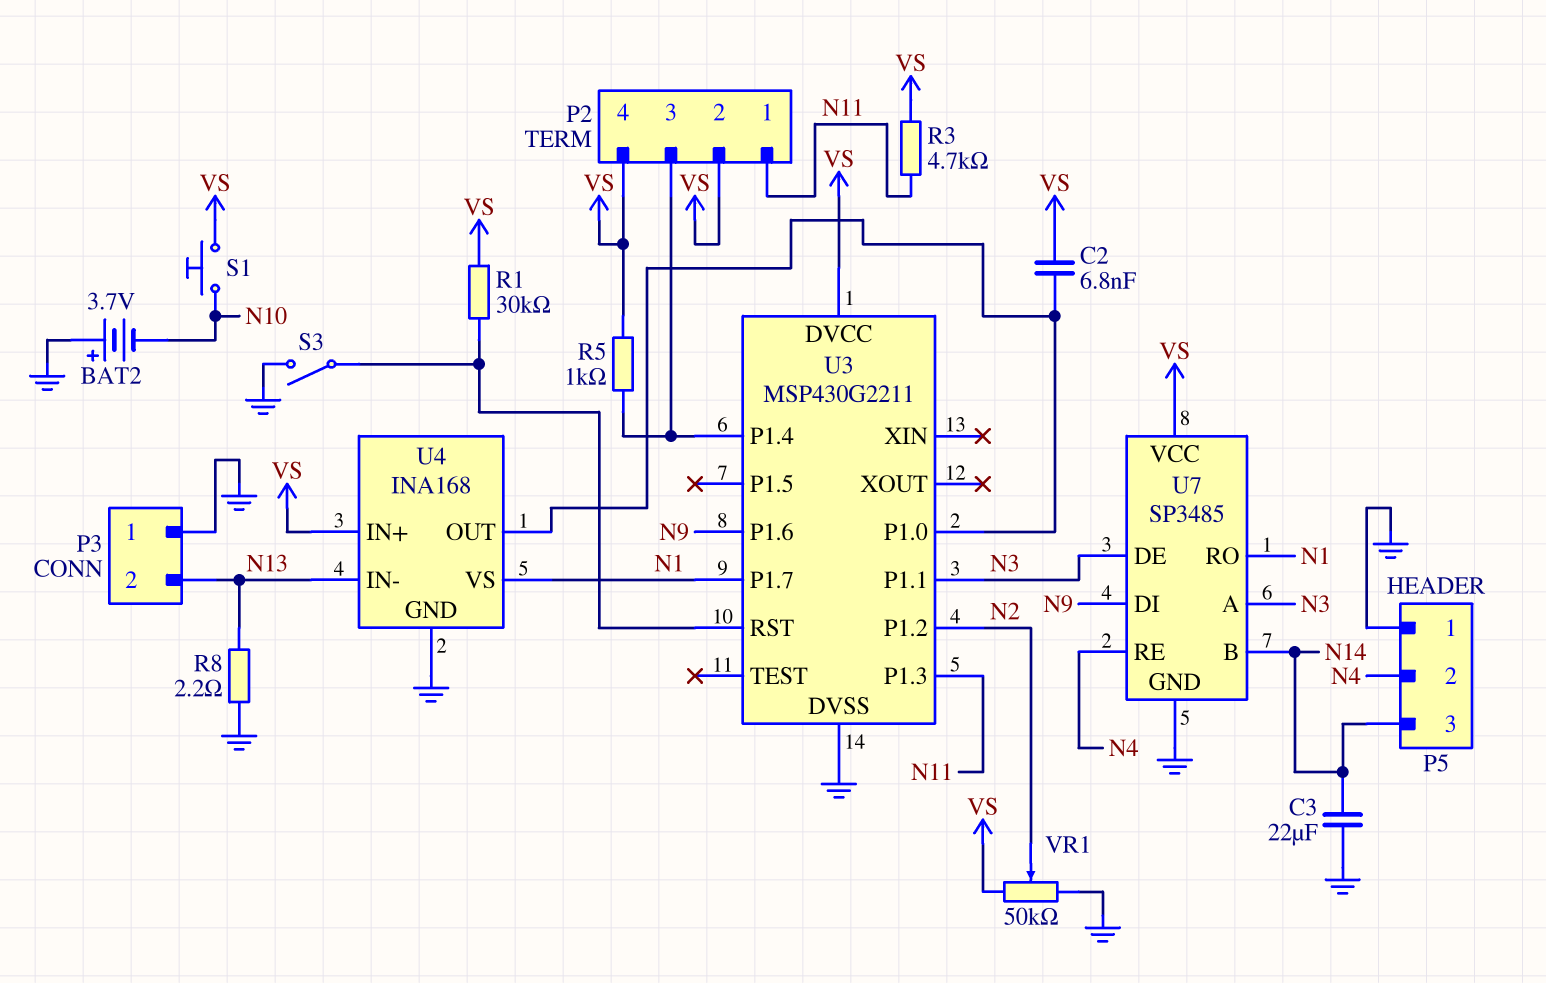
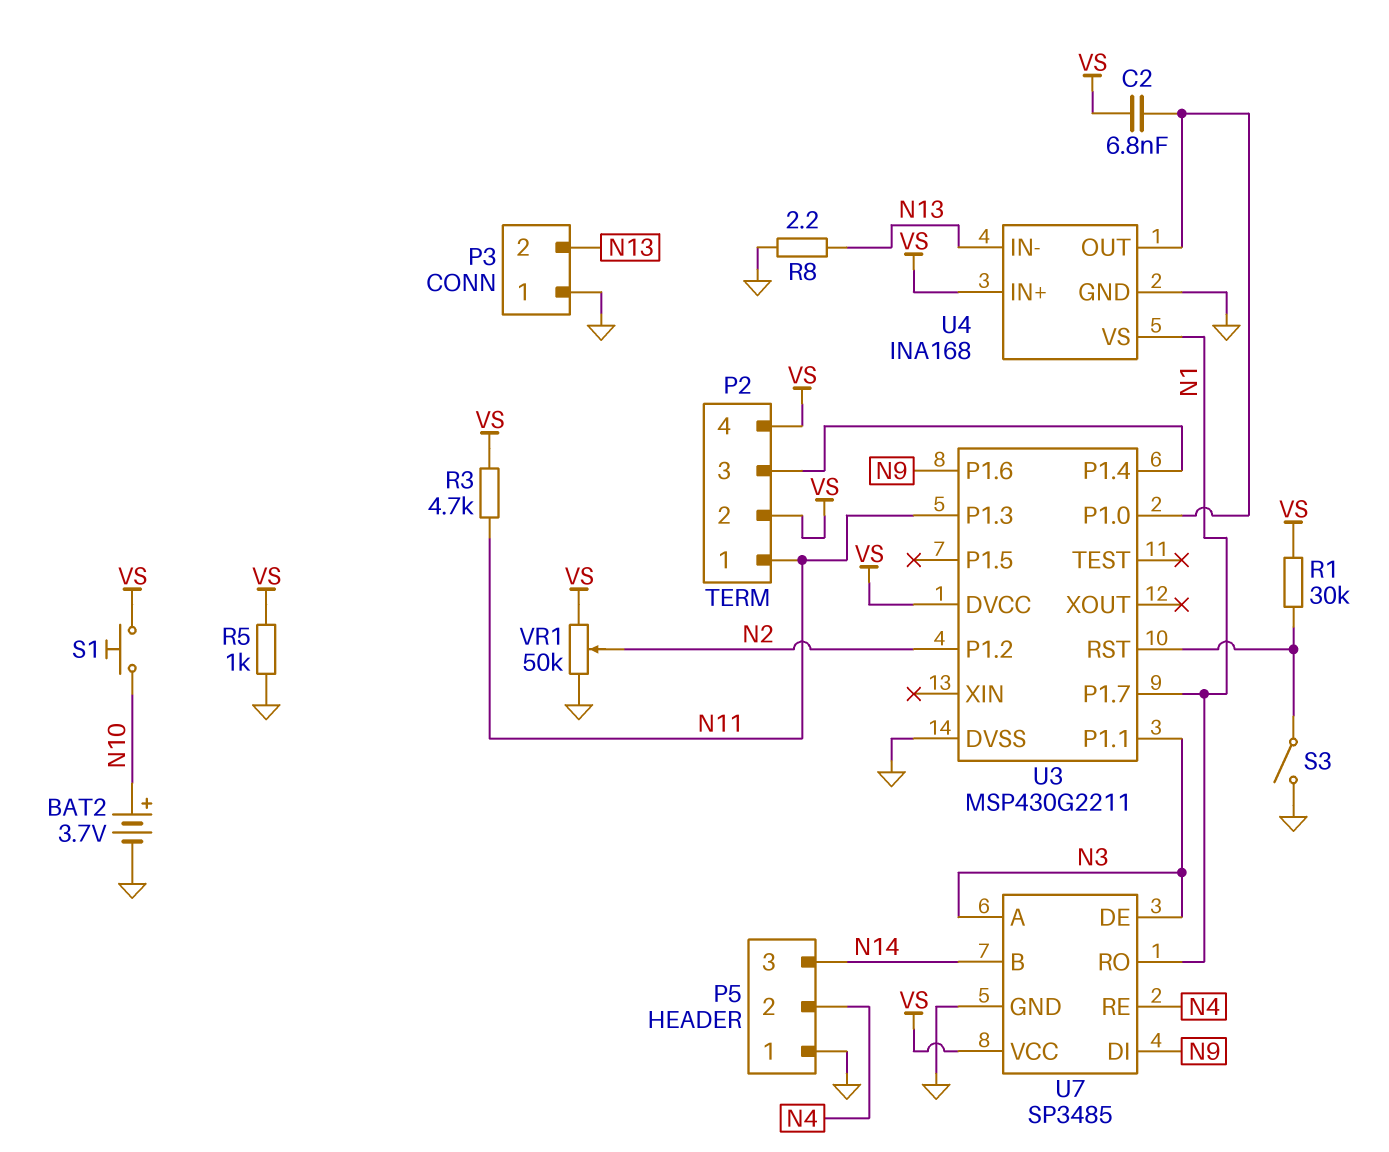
BAT2: 3.7V (plus GND, minus N10) -> 3.7V (plus N10, minus GND)
C3: 22uF (GND, N14) -> none
R5: 1k (P2/3, VS) -> 1k (GND, VS)

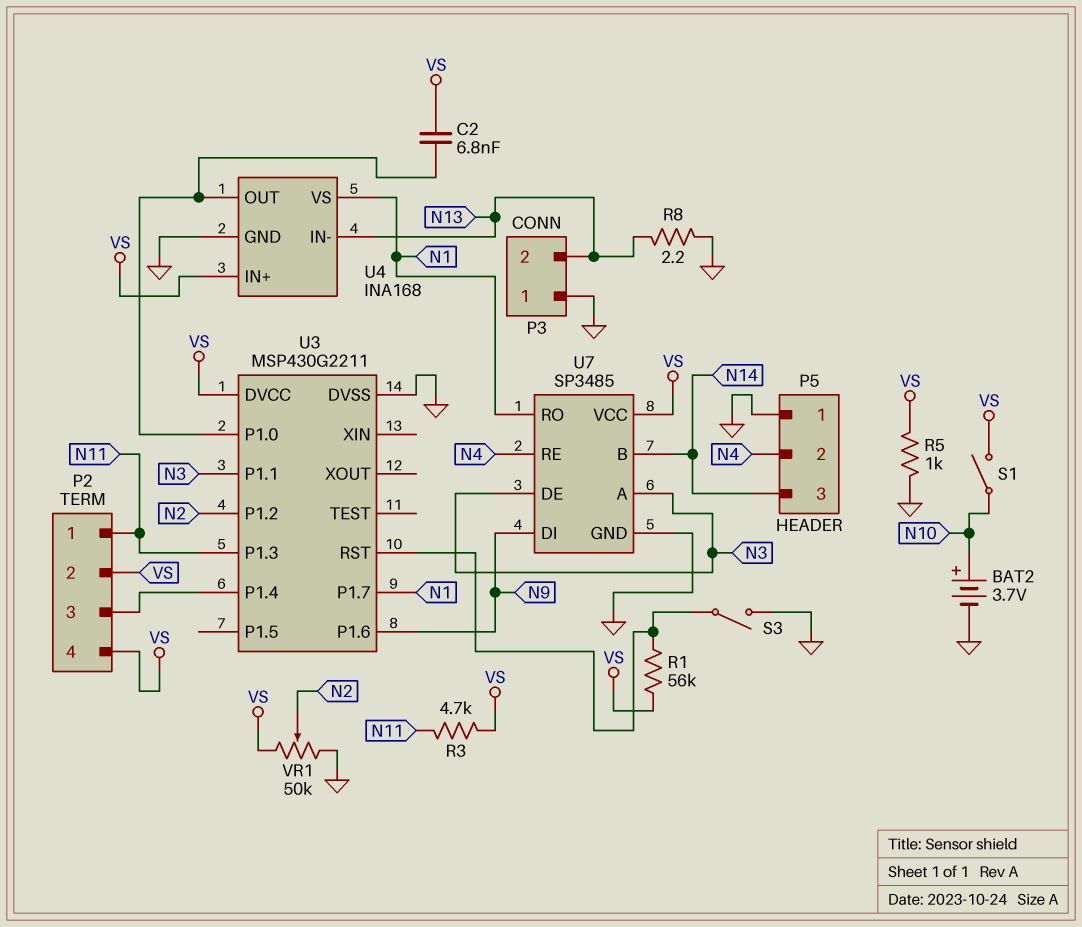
R1: 30k (U3/RST, VS) -> 56k (U3/RST, VS)
S1: button (N10, VS) -> switch (N10, VS)

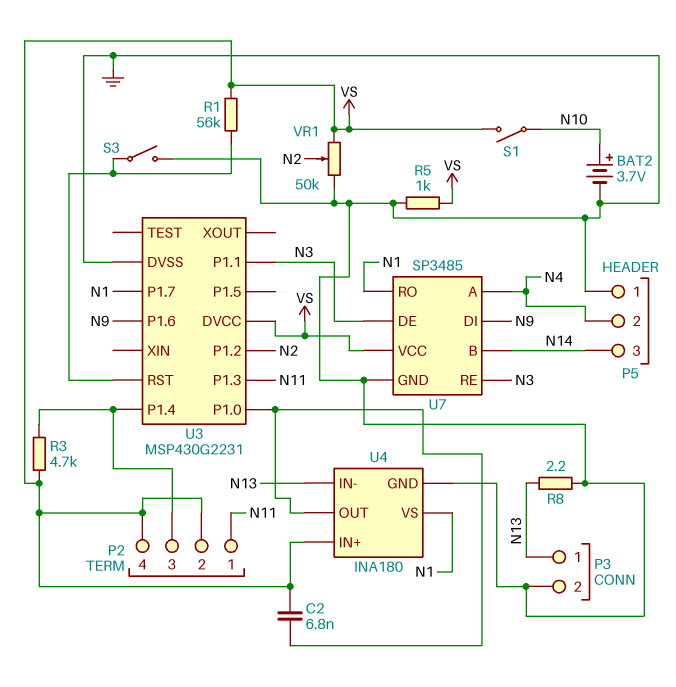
P3 pin 1: GND -> N13
P3 pin 2: N13 -> GND
R3: 4.7k (N11, VS) -> 4.7k (P2/3, VS)
U3: MSP430G2211 -> MSP430G2231
U4: INA168 -> INA180
U7 pin A: N3 -> N4
U7 pin RE: N4 -> N3

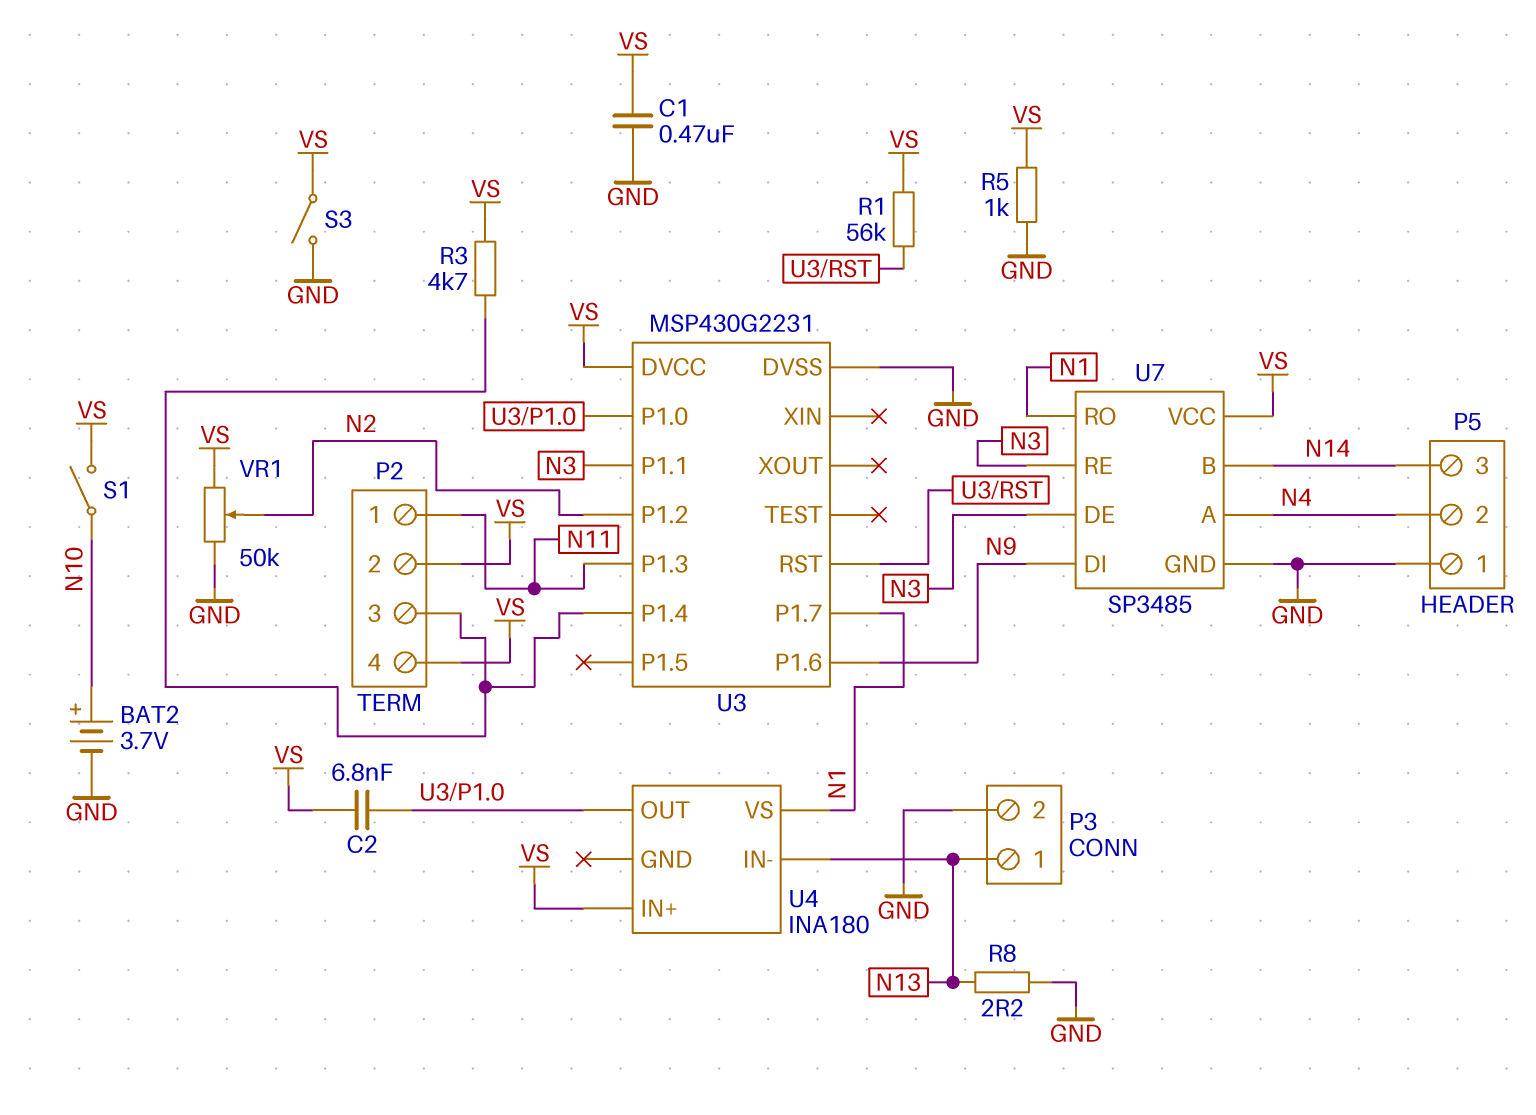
C1: none -> 470nF (GND, VS)
S3: switch (GND, U3/RST) -> switch (GND, VS)
U4 pin GND: GND -> none

